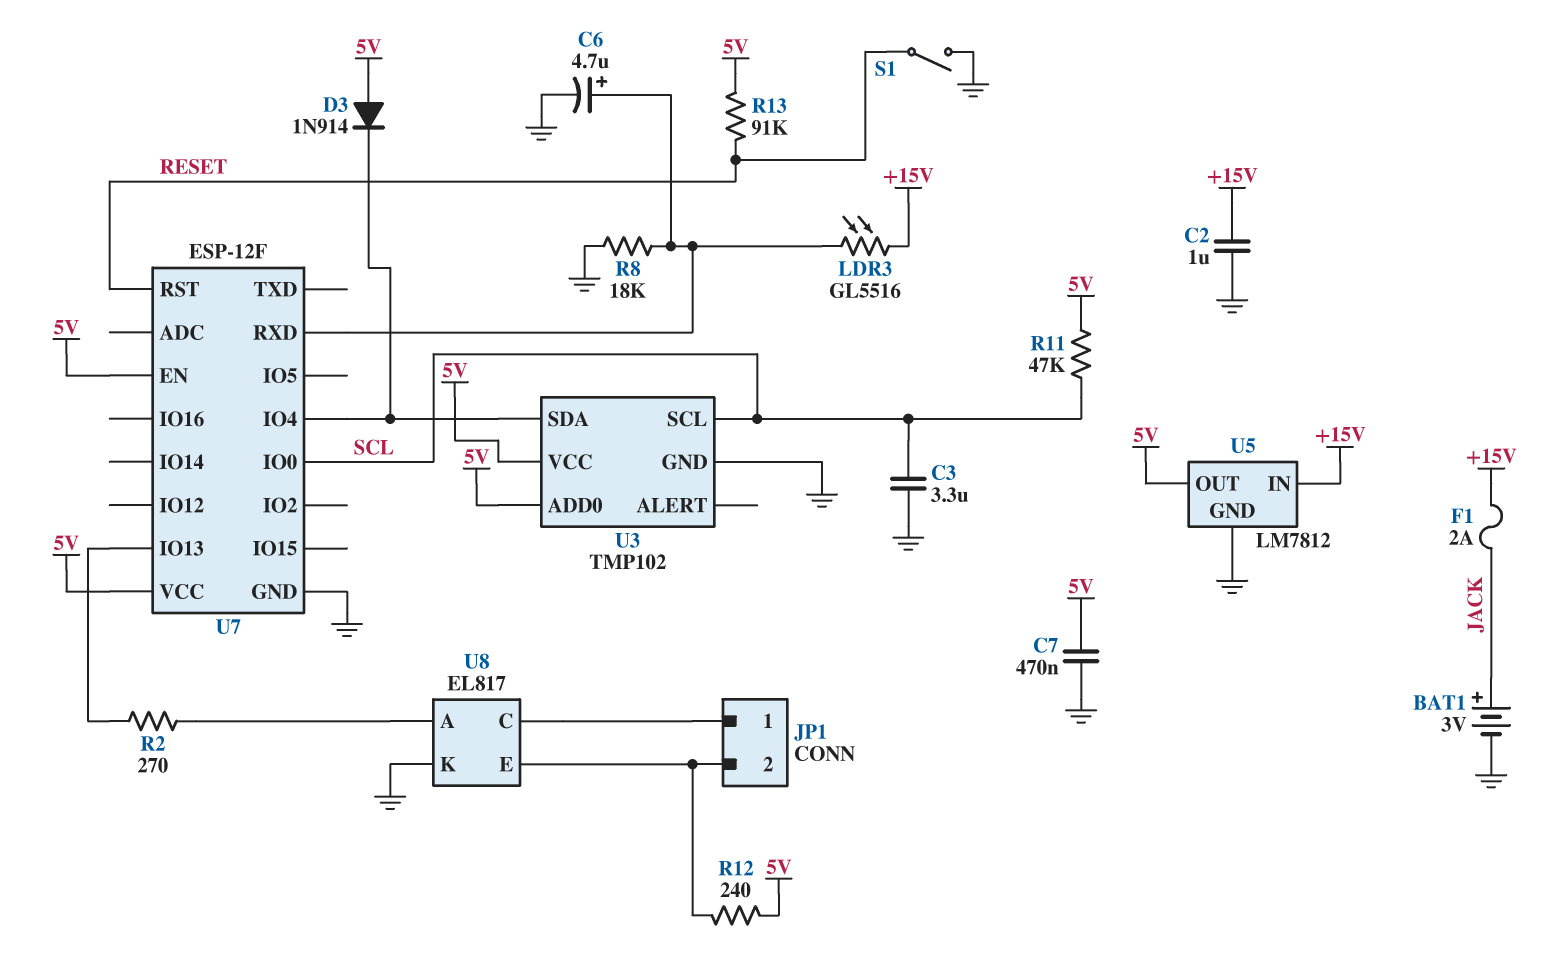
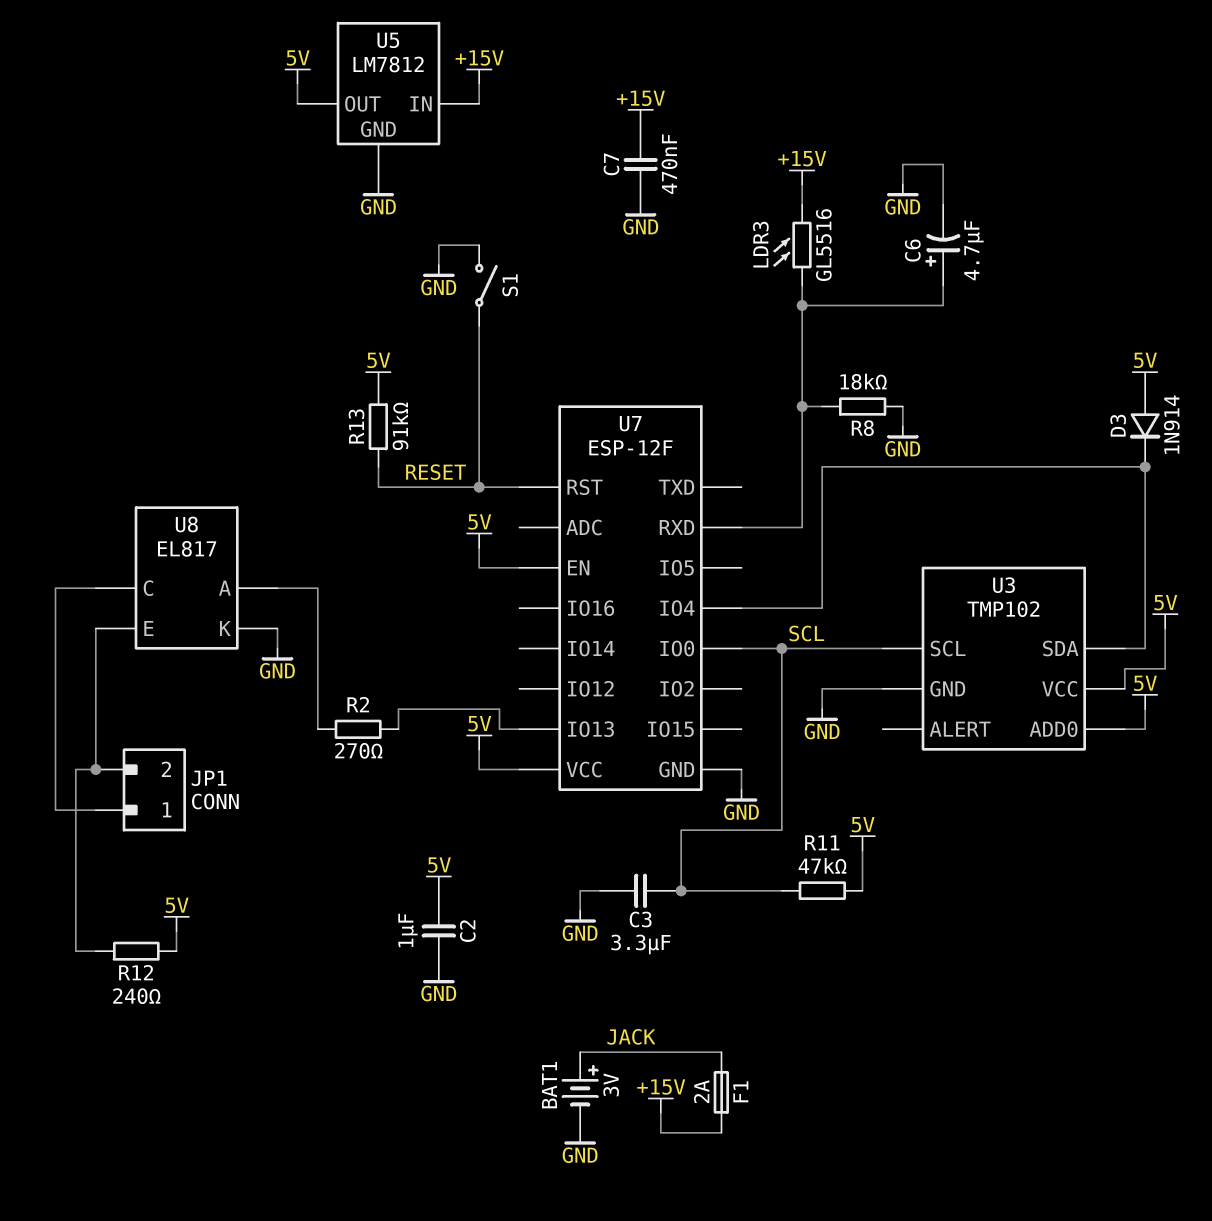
C2: 1uF (+15V, GND) -> 1uF (5V, GND)
C7: 470nF (5V, GND) -> 470nF (+15V, GND)

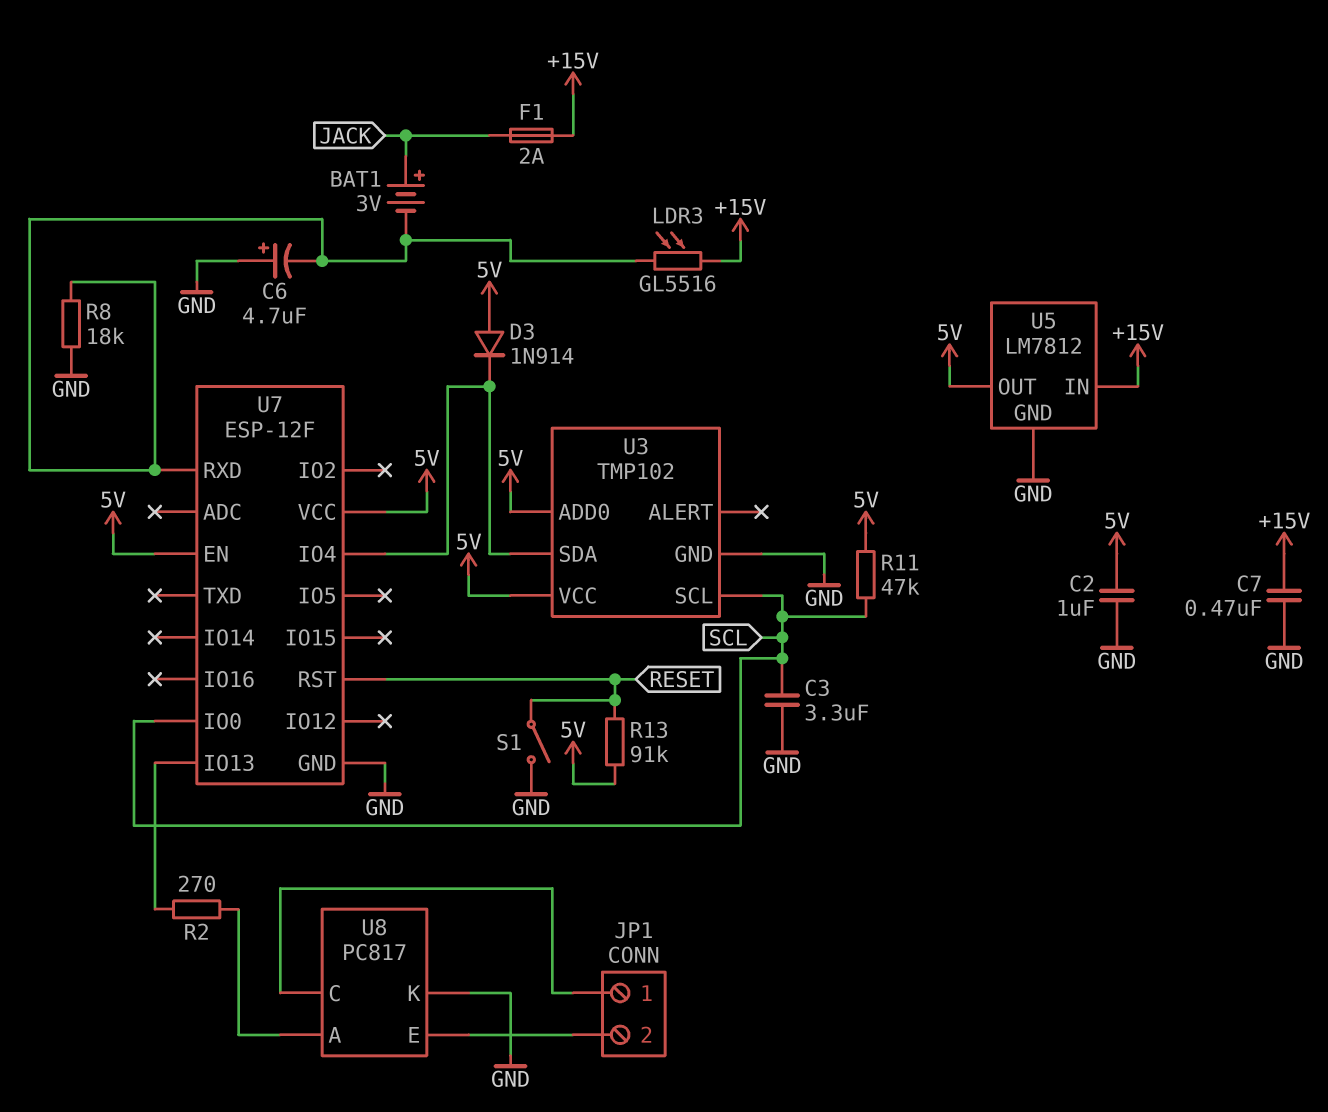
BAT1: 3V (plus JACK, minus GND) -> 3V (plus JACK, minus U7/RXD)
C6: 4.7uF (plus U7/RXD, minus GND) -> 4.7uF (plus GND, minus U7/RXD)
R12: 240 (5V, JP1/2) -> none
U8: EL817 -> PC817

